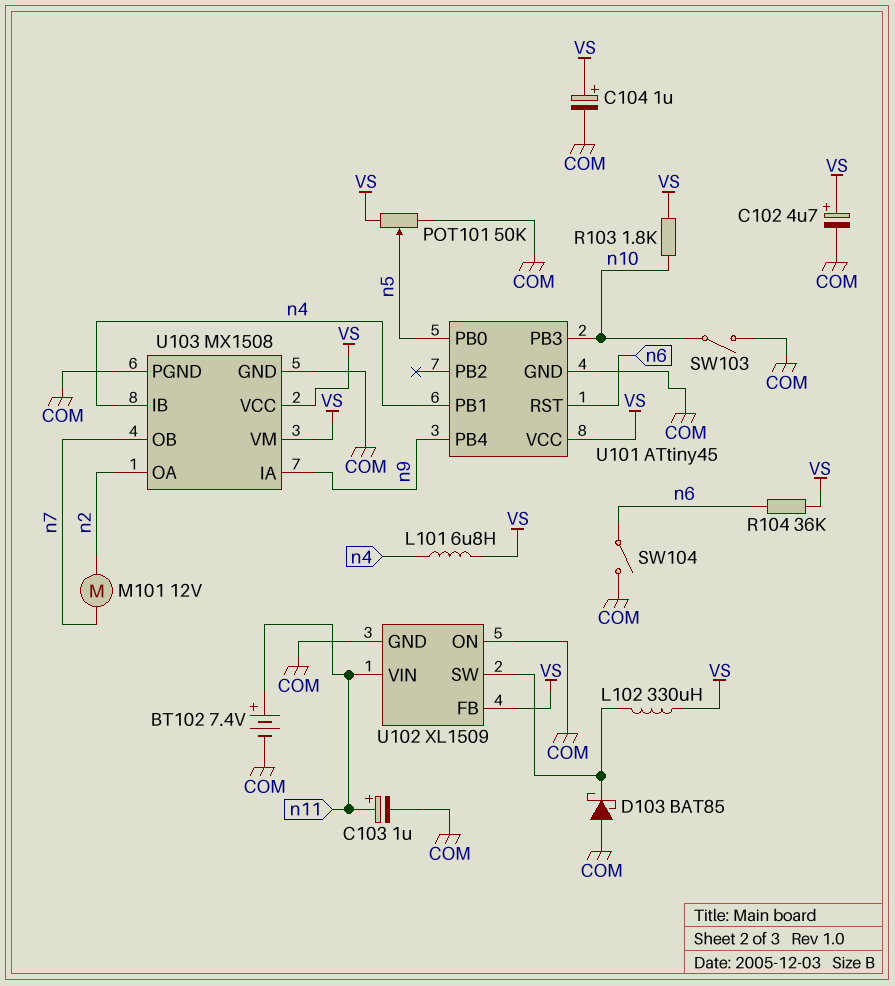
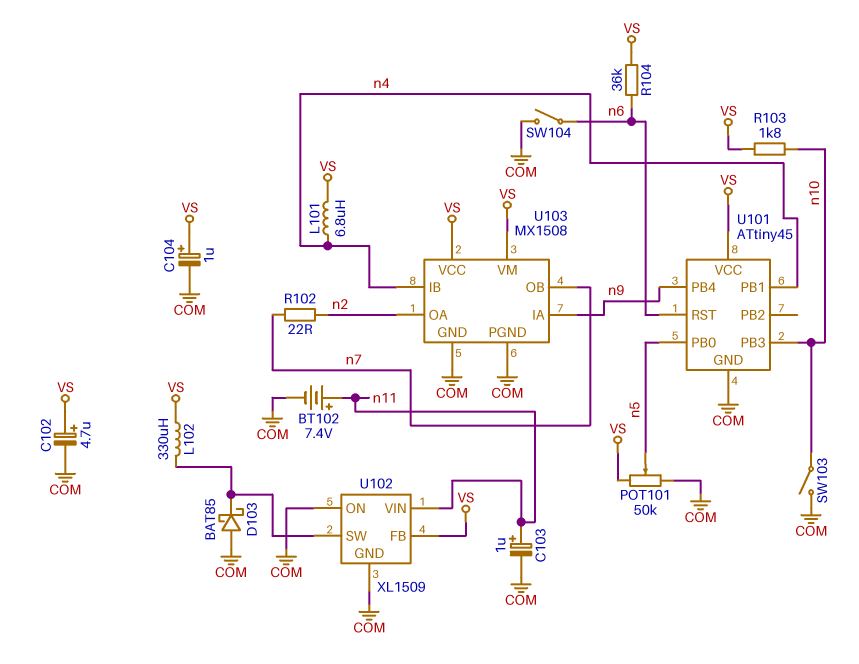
M101: motor 12V (n2, n7) -> none
R102: none -> 22 (n2, n7)

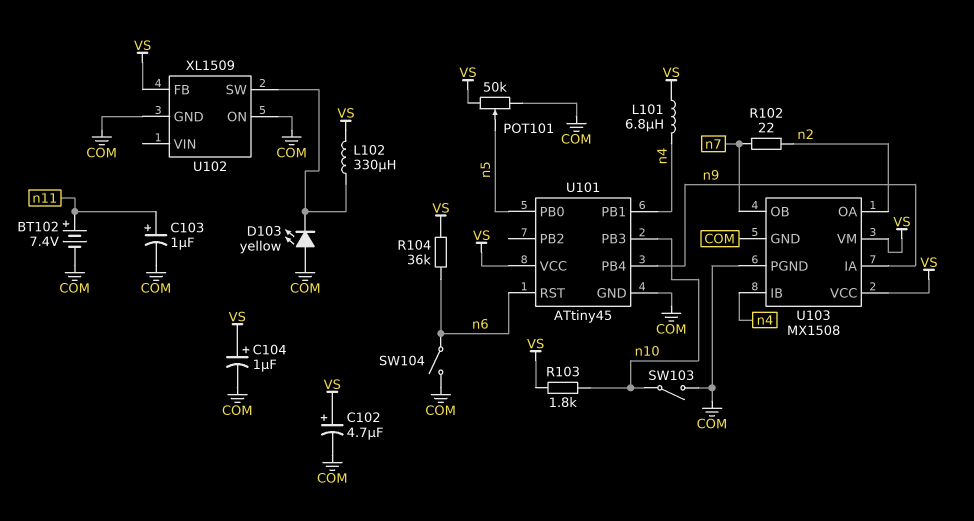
D103: schottky BAT85 (A COM, K U102/SW) -> LED yellow (A COM, K U102/SW)
U102 pin VIN: n11 -> none

